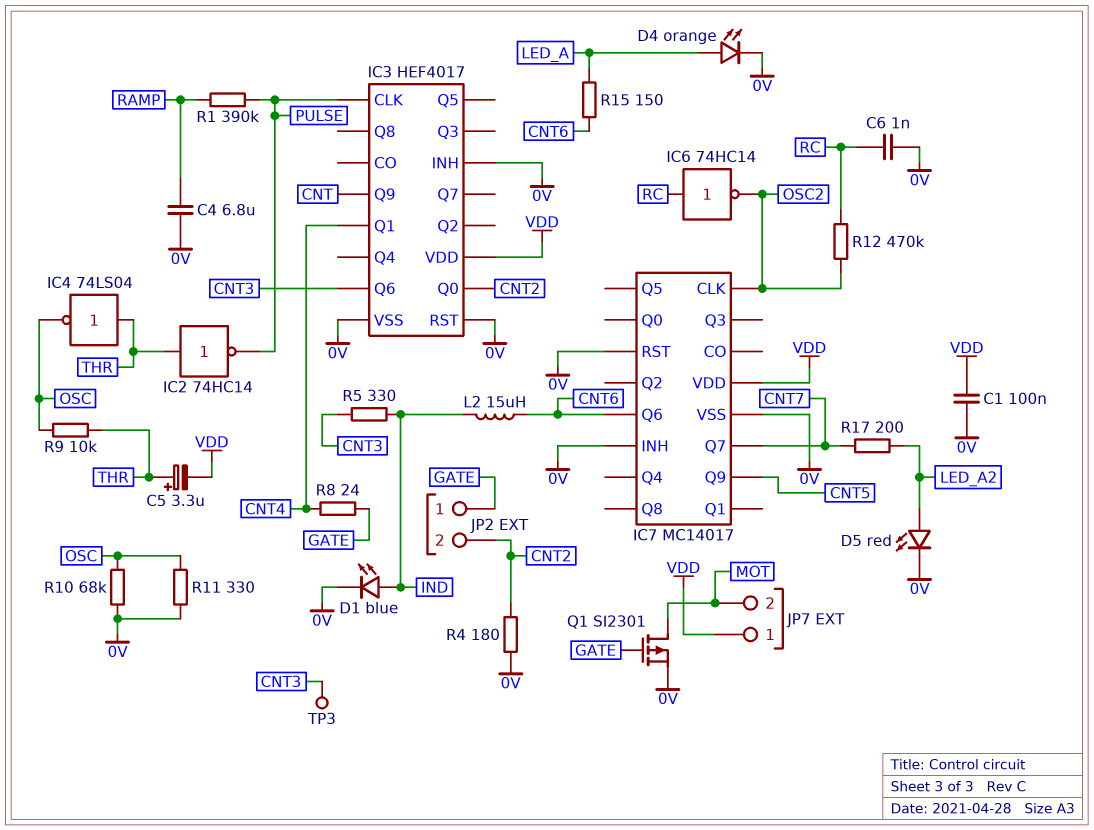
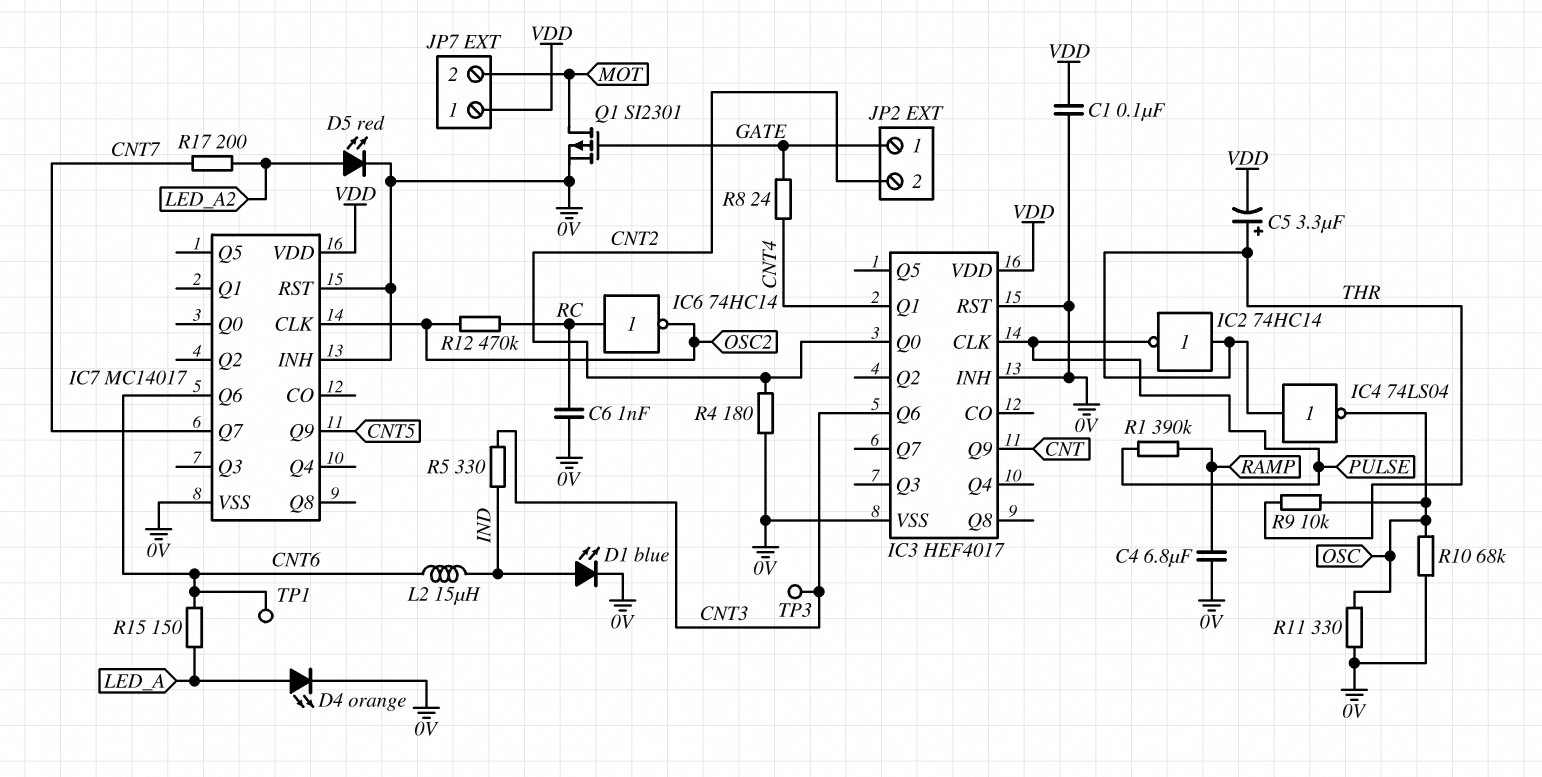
TP1: none -> test point (CNT6)

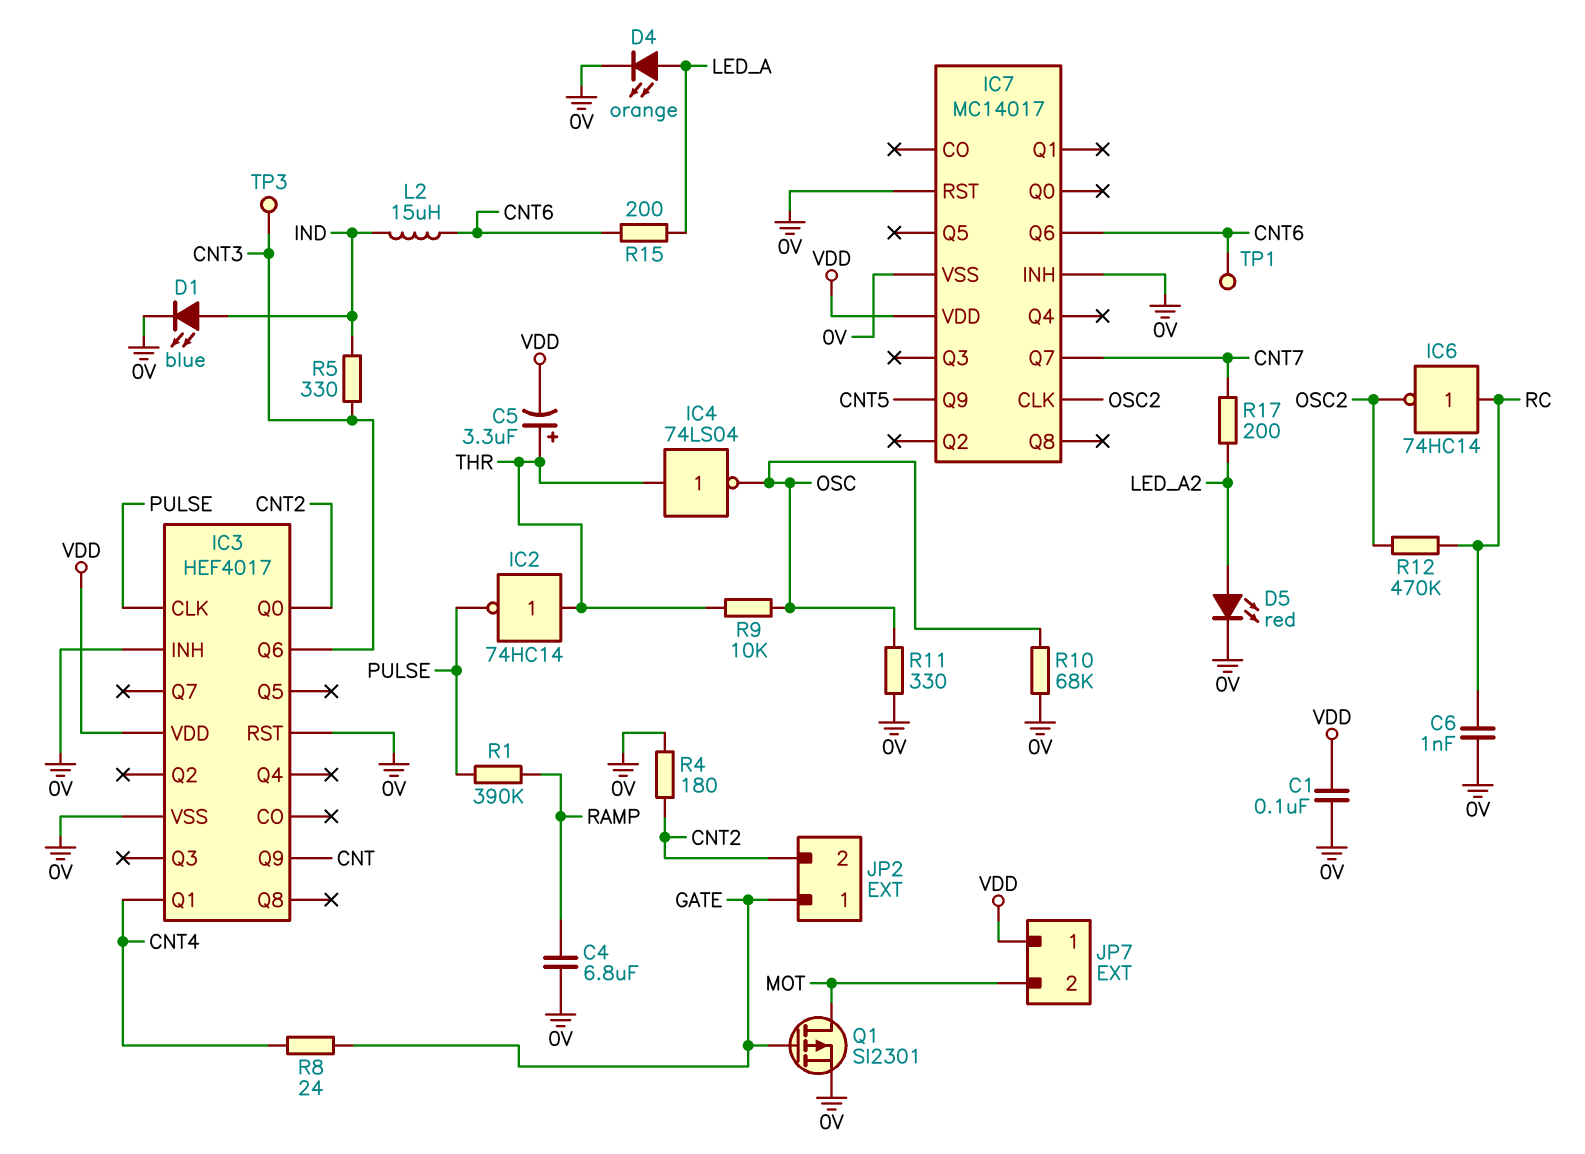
R15: 150 (CNT6, LED_A) -> 200 (CNT6, LED_A)

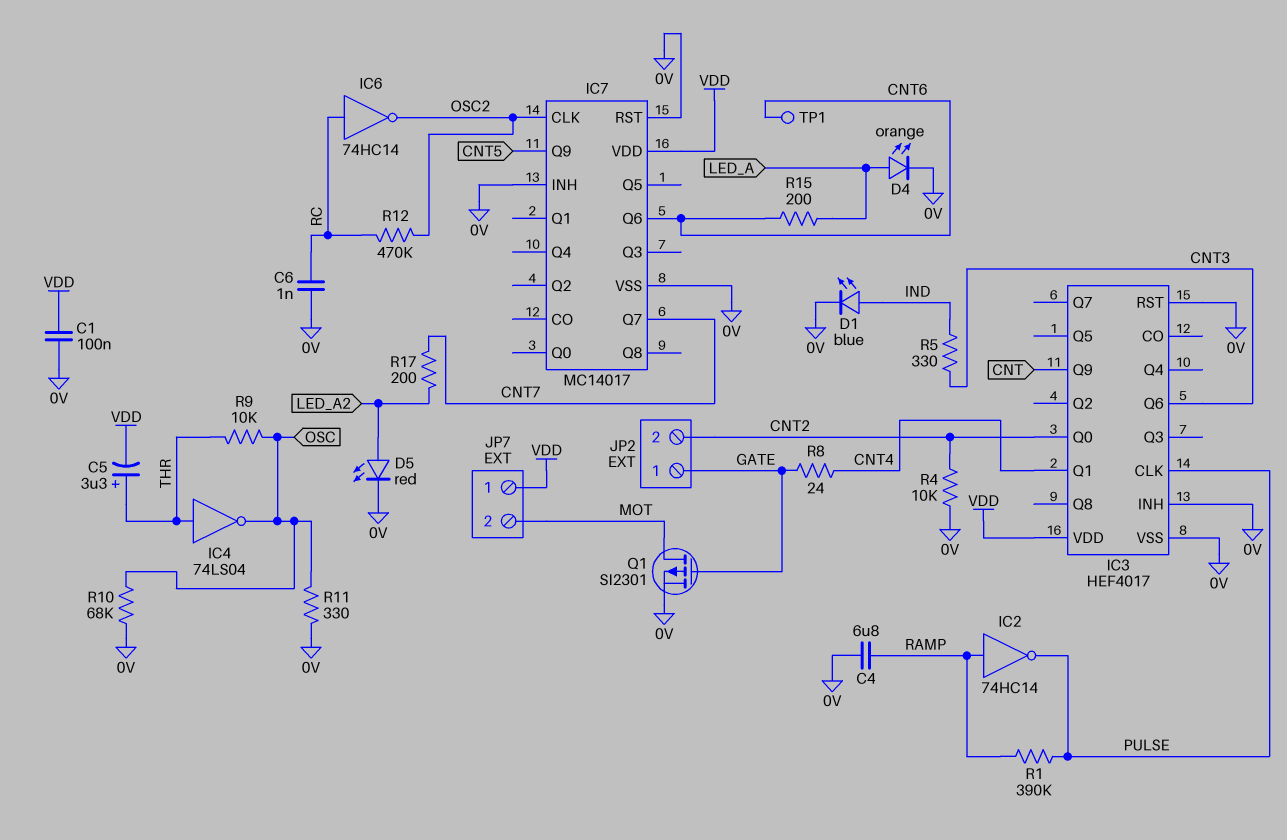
IC2: NOT 74HC14 (in THR, out PULSE) -> NOT 74HC14 (in RAMP, out PULSE)
L2: 15uH (CNT6, IND) -> none
R4: 180 (0V, CNT2) -> 10k (0V, CNT2)
TP3: test point (CNT3) -> none

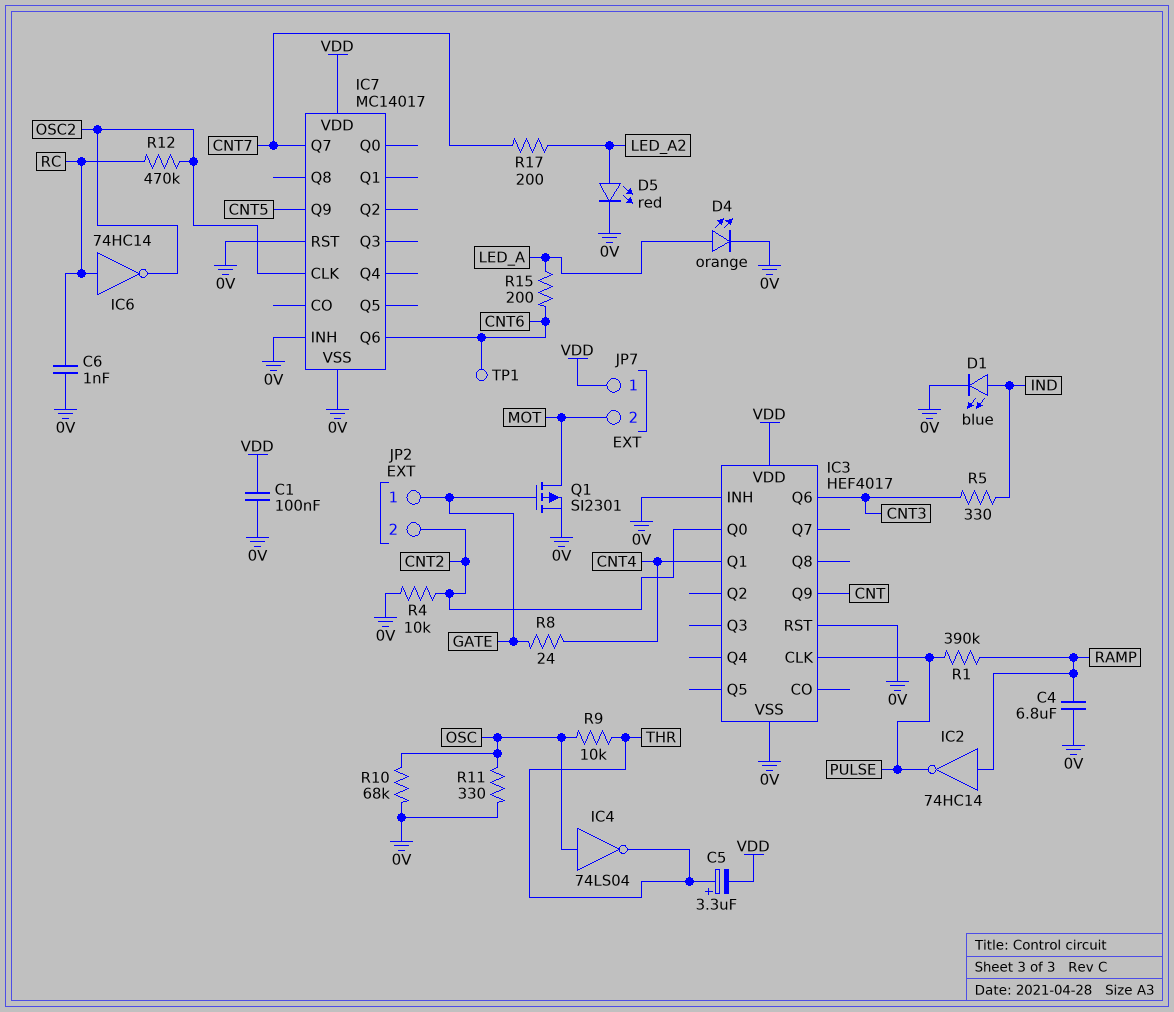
IC4: NOT 74LS04 (in THR, out OSC) -> NOT 74LS04 (in OSC, out THR)

